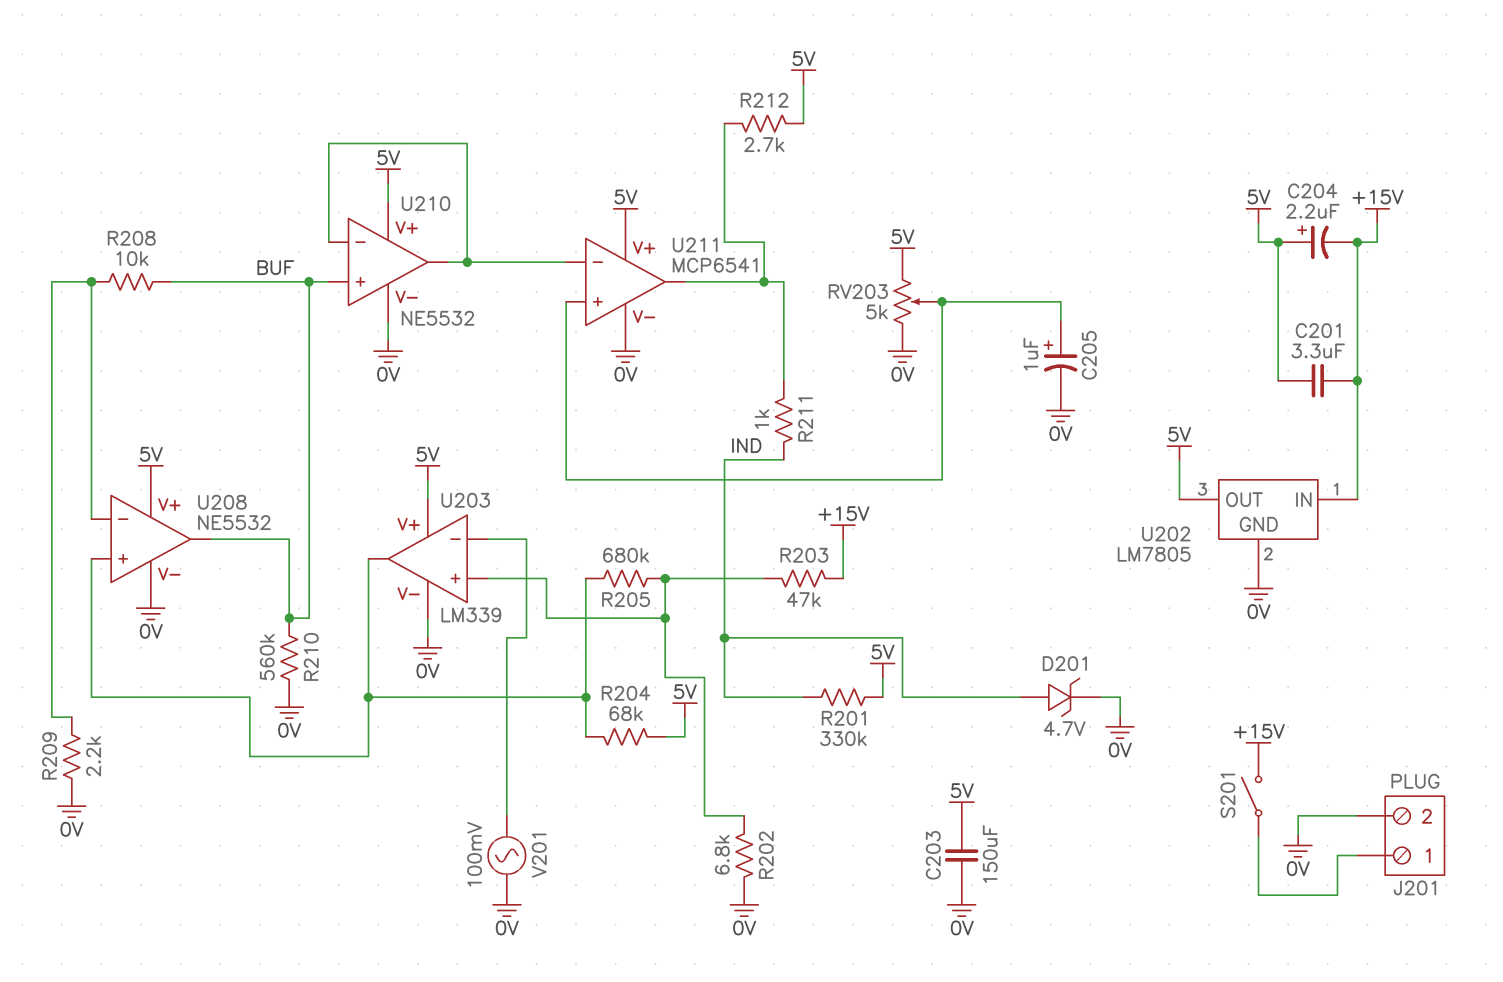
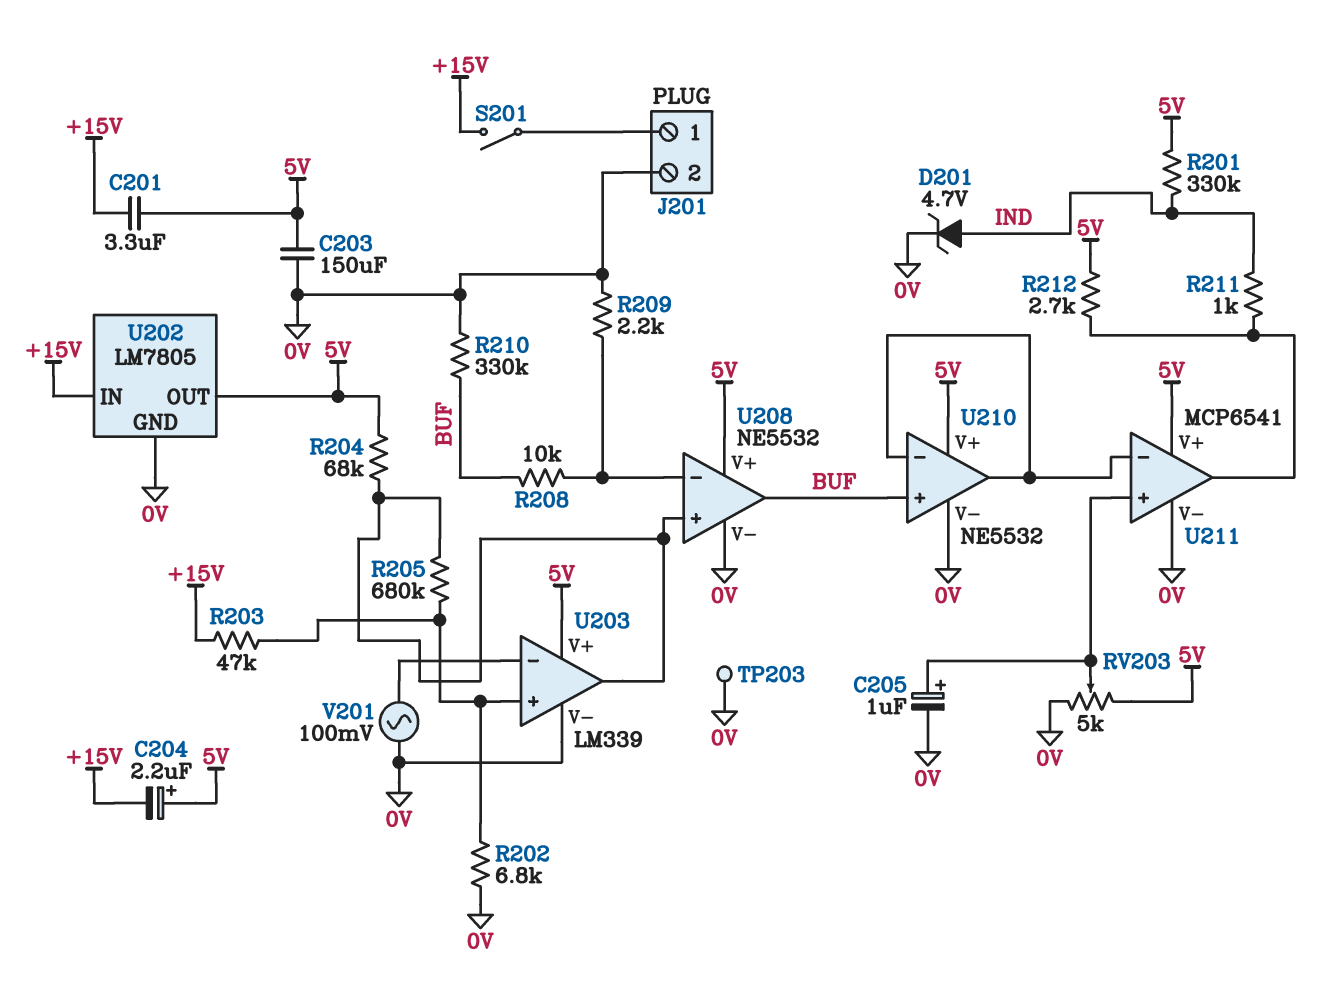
R210: 560k (0V, BUF) -> 330k (0V, BUF)
TP203: none -> test point (0V)

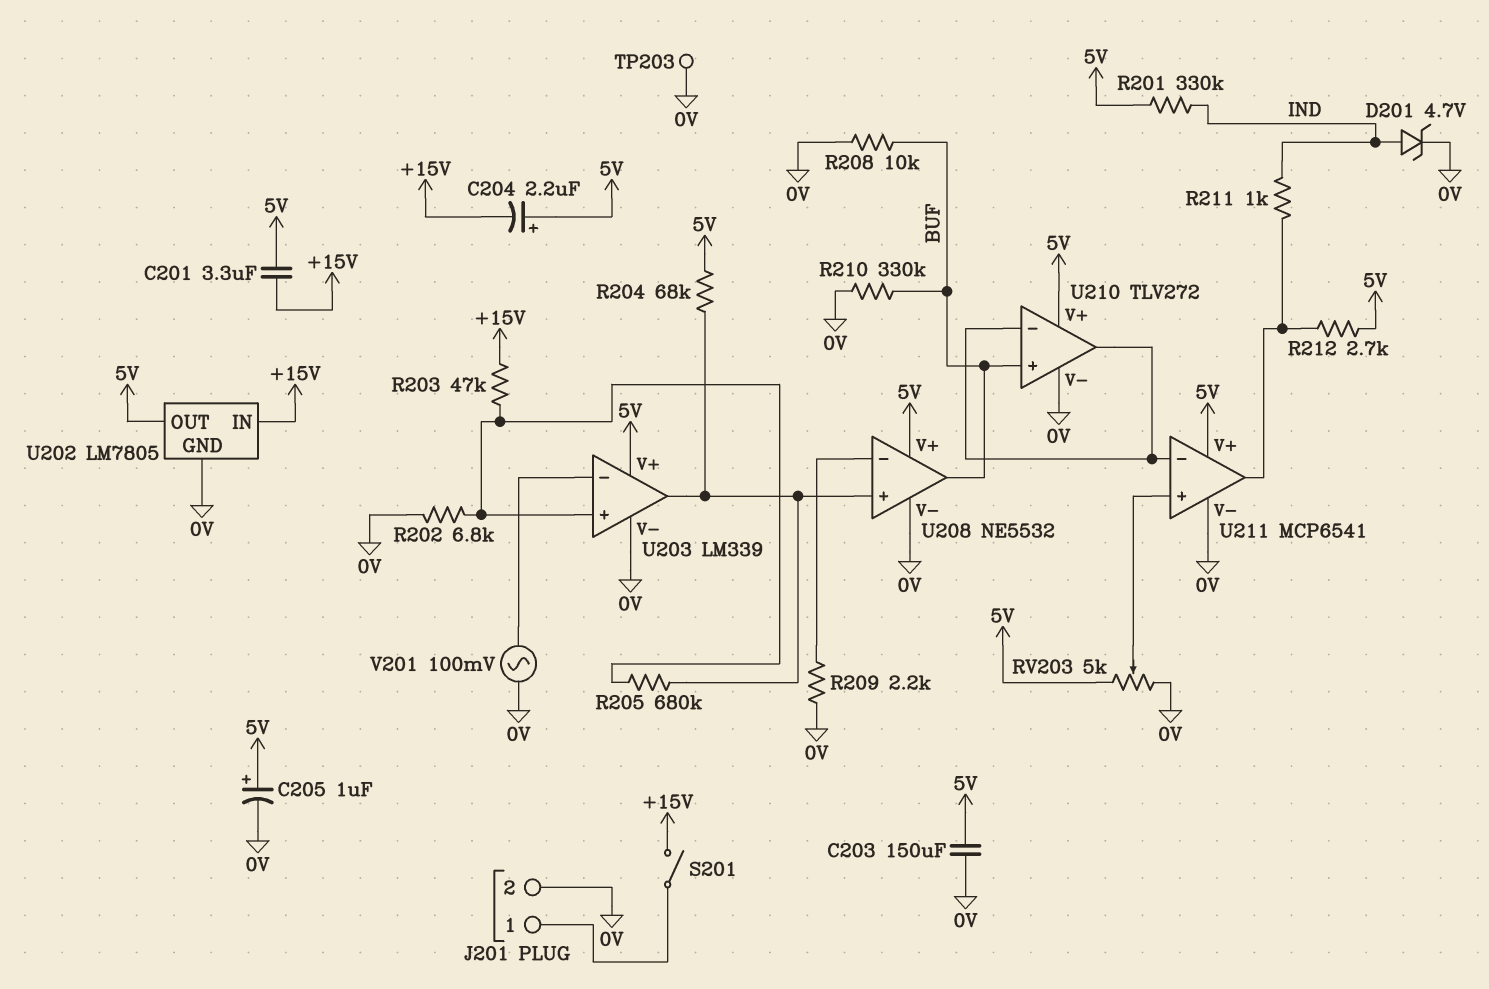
C205: 1uF (plus U211/in+, minus 0V) -> 1uF (plus 5V, minus 0V)
R208: 10k (BUF, U208/in-) -> 10k (0V, BUF)
U210: NE5532 -> TLV272

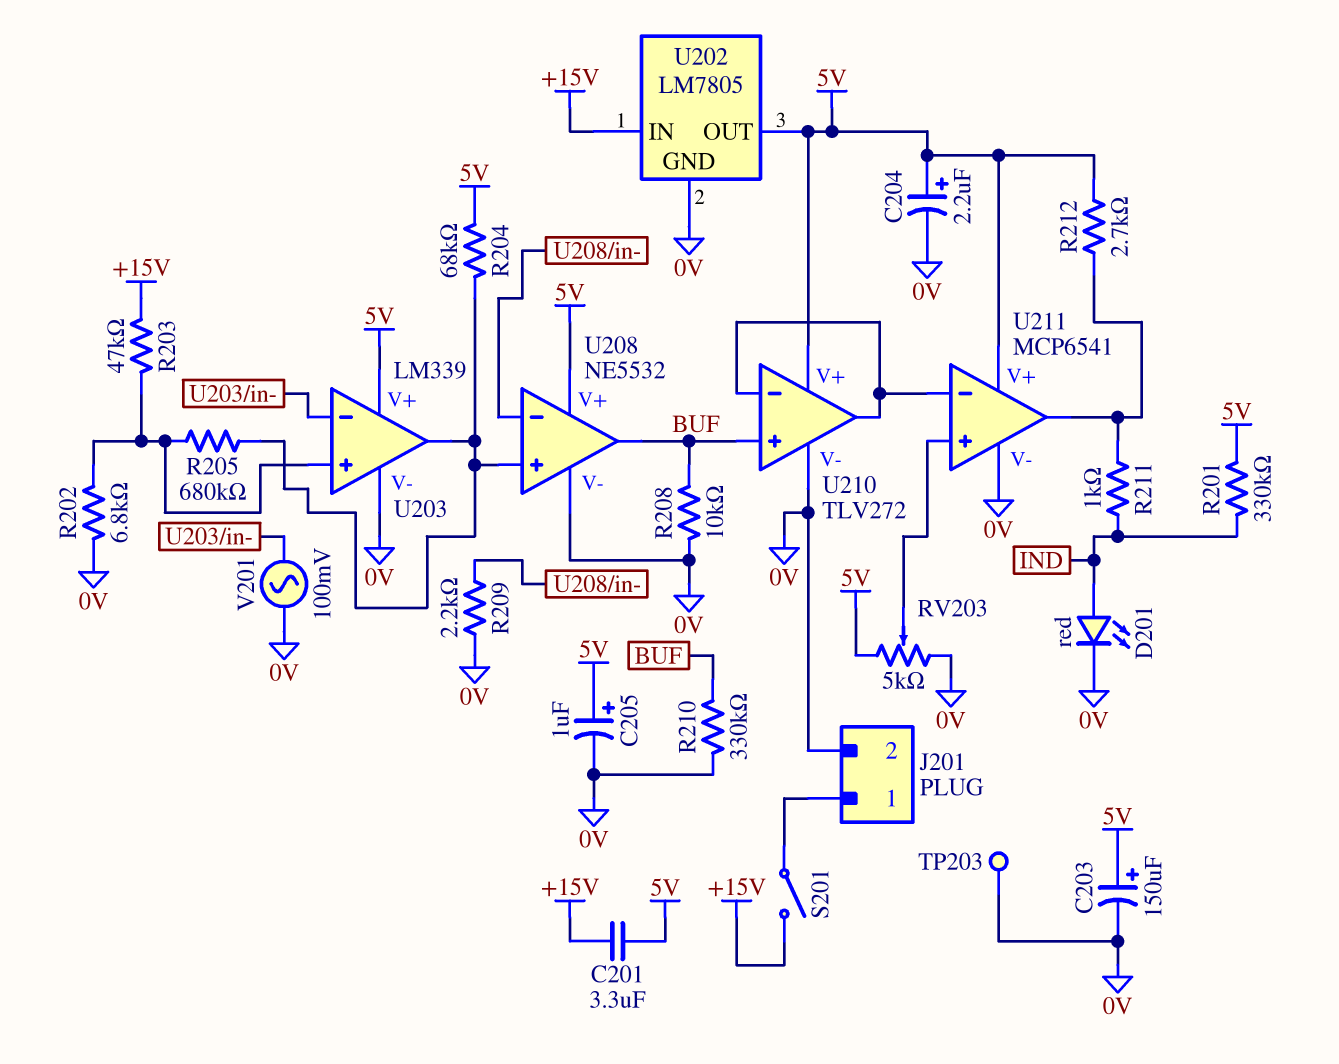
C203: 150uF (0V, 5V) -> 150uF (plus 5V, minus 0V)
C204: 2.2uF (plus 5V, minus +15V) -> 2.2uF (plus 5V, minus 0V)
D201: zener 4.7V (A IND, K 0V) -> LED red (A IND, K 0V)

